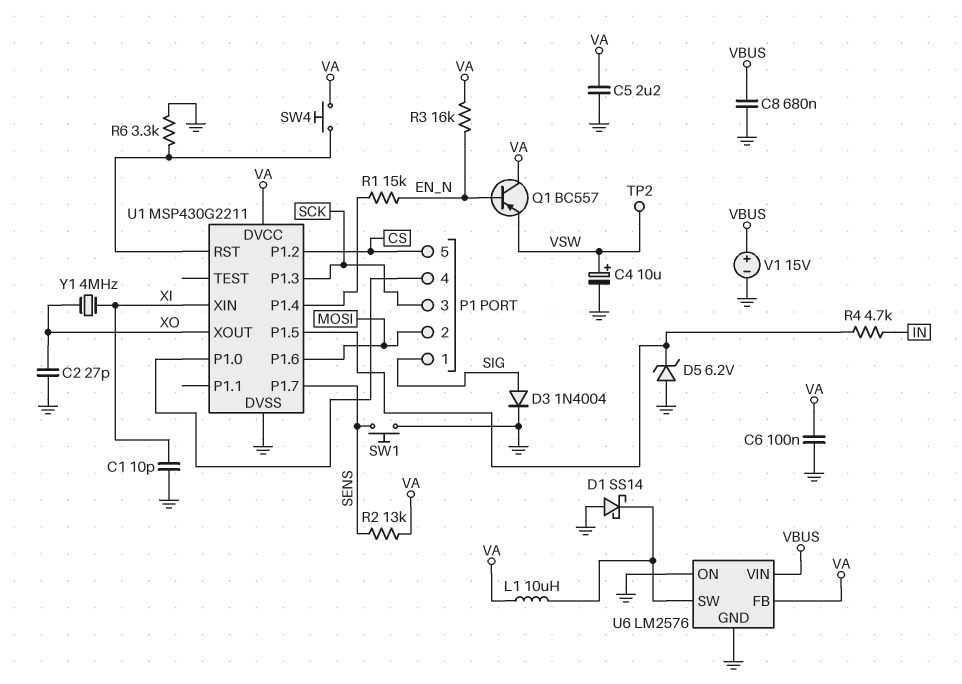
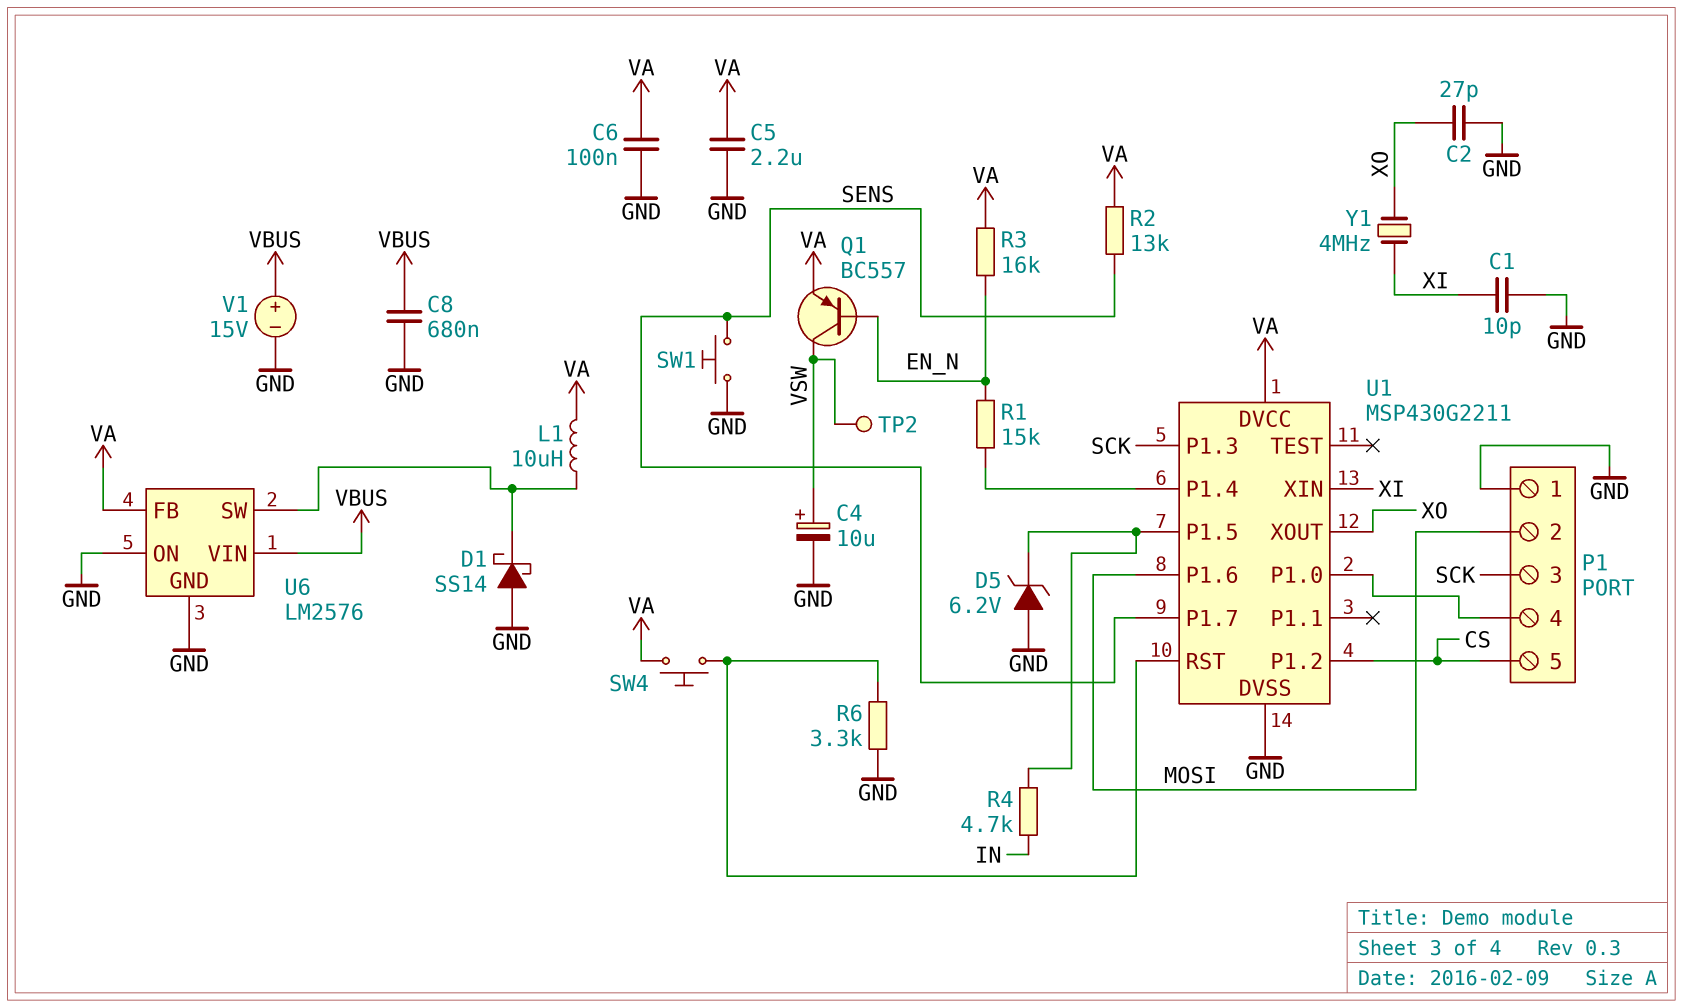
D3: diode 1N4004 (A SIG, K GND) -> none
P1 pin 1: SIG -> GND
Q1: PNP BC557 (B EN_N, C VA, E VSW) -> PNP BC557 (B EN_N, C VSW, E VA)

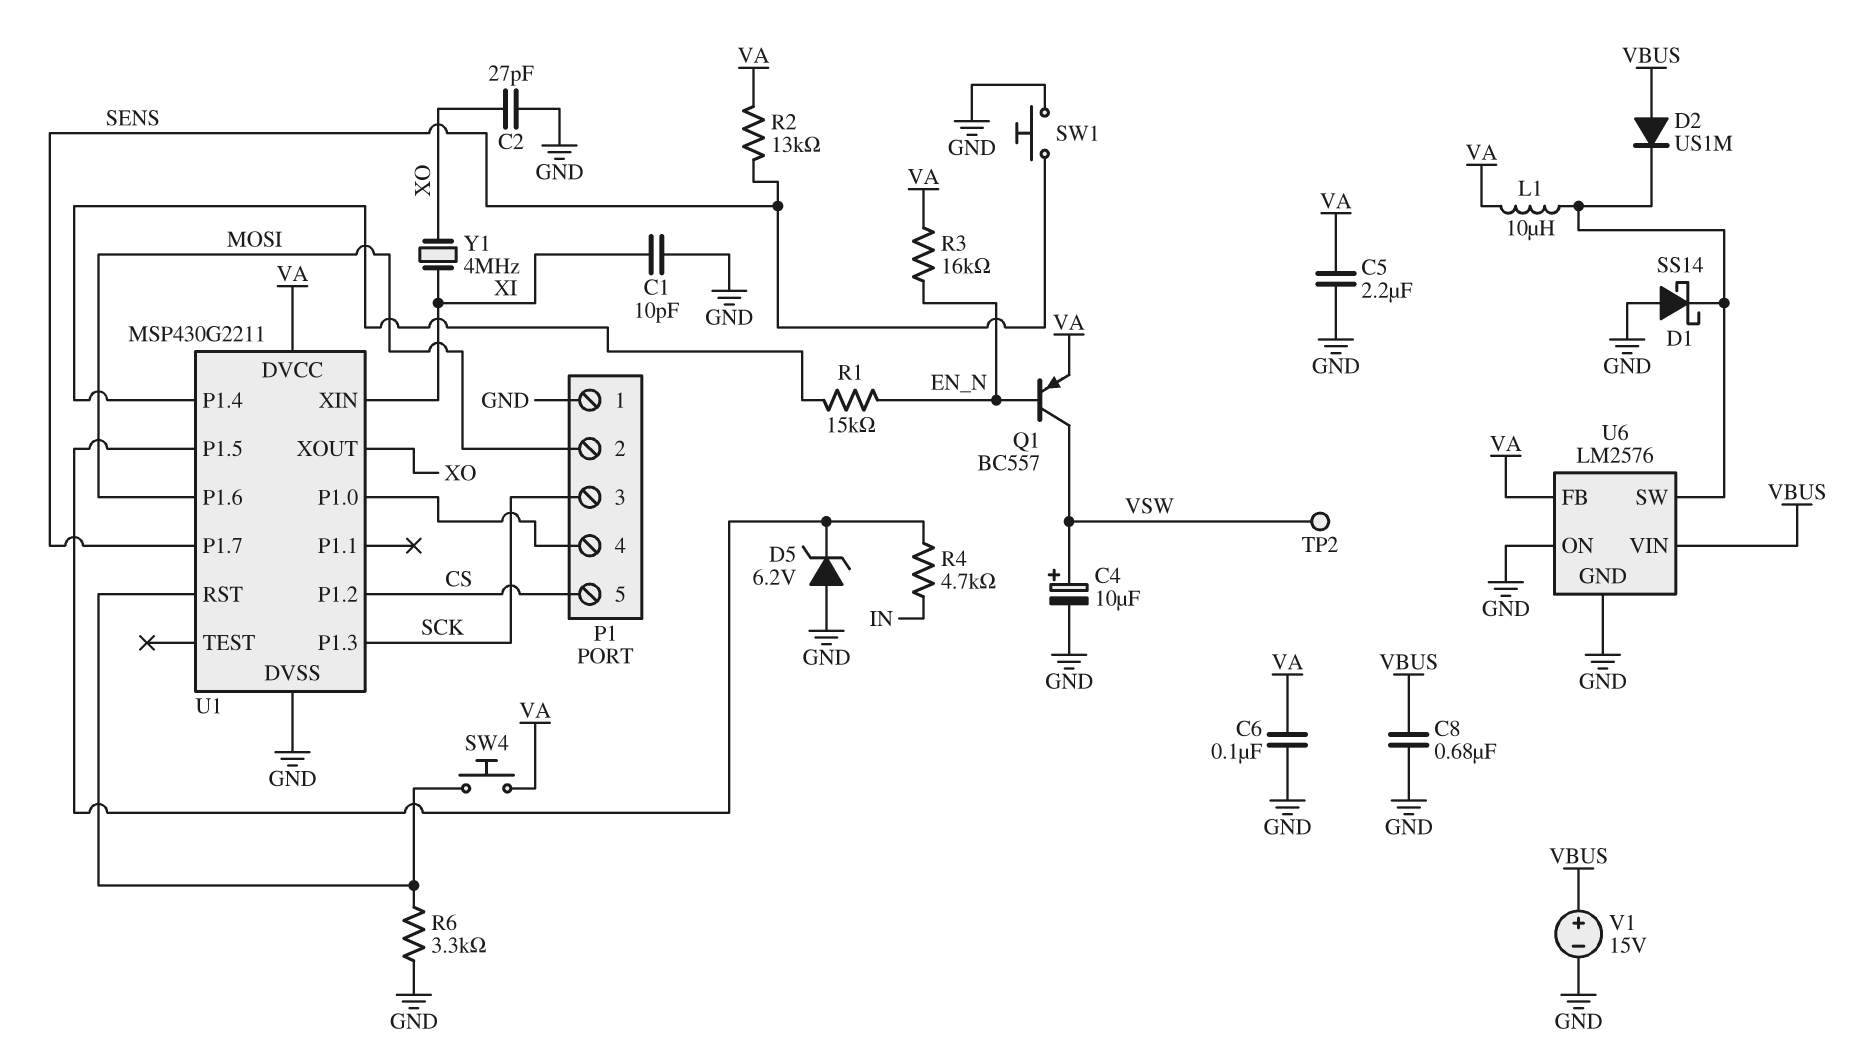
D2: none -> diode US1M (A VBUS, K U6/SW)

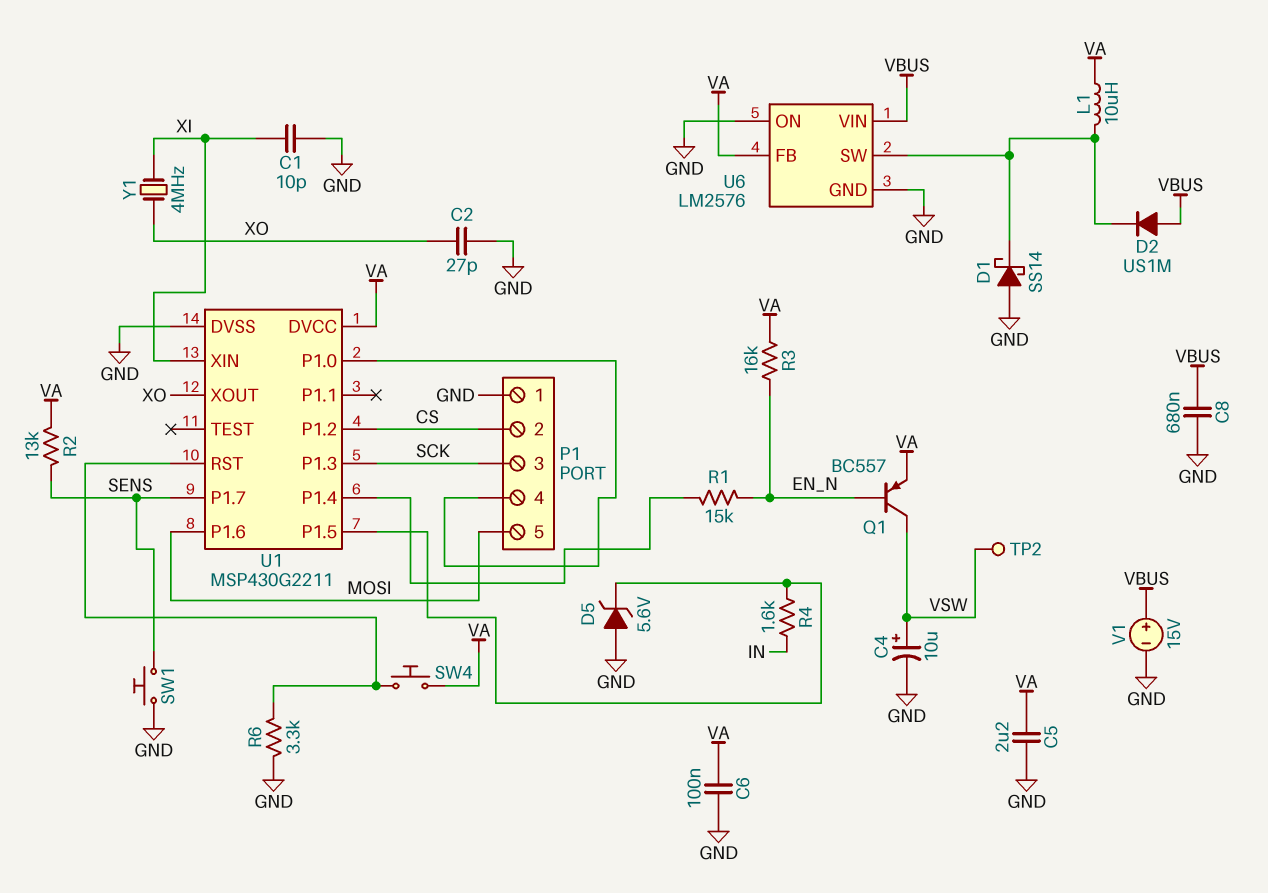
D5: zener 6.2V (A GND, K U1/P1.5) -> zener 5.6V (A GND, K U1/P1.5)
P1 pin 2: MOSI -> CS
P1 pin 5: CS -> MOSI
R4: 4.7k (IN, U1/P1.5) -> 1.6k (IN, U1/P1.5)

